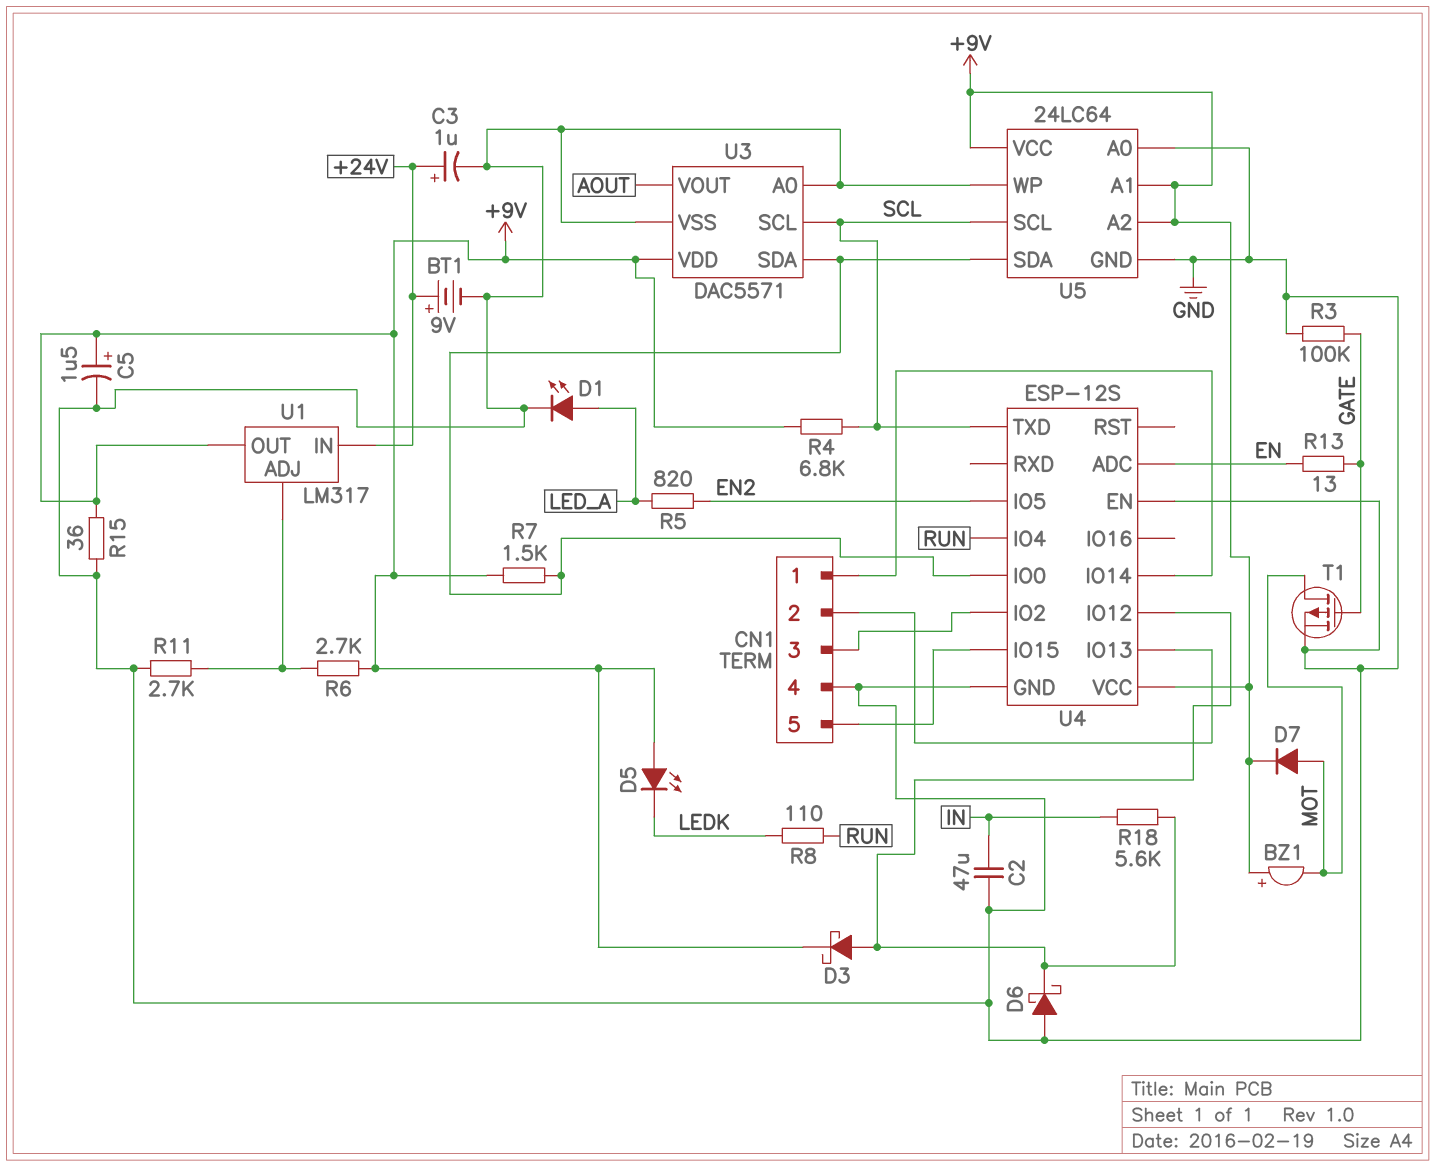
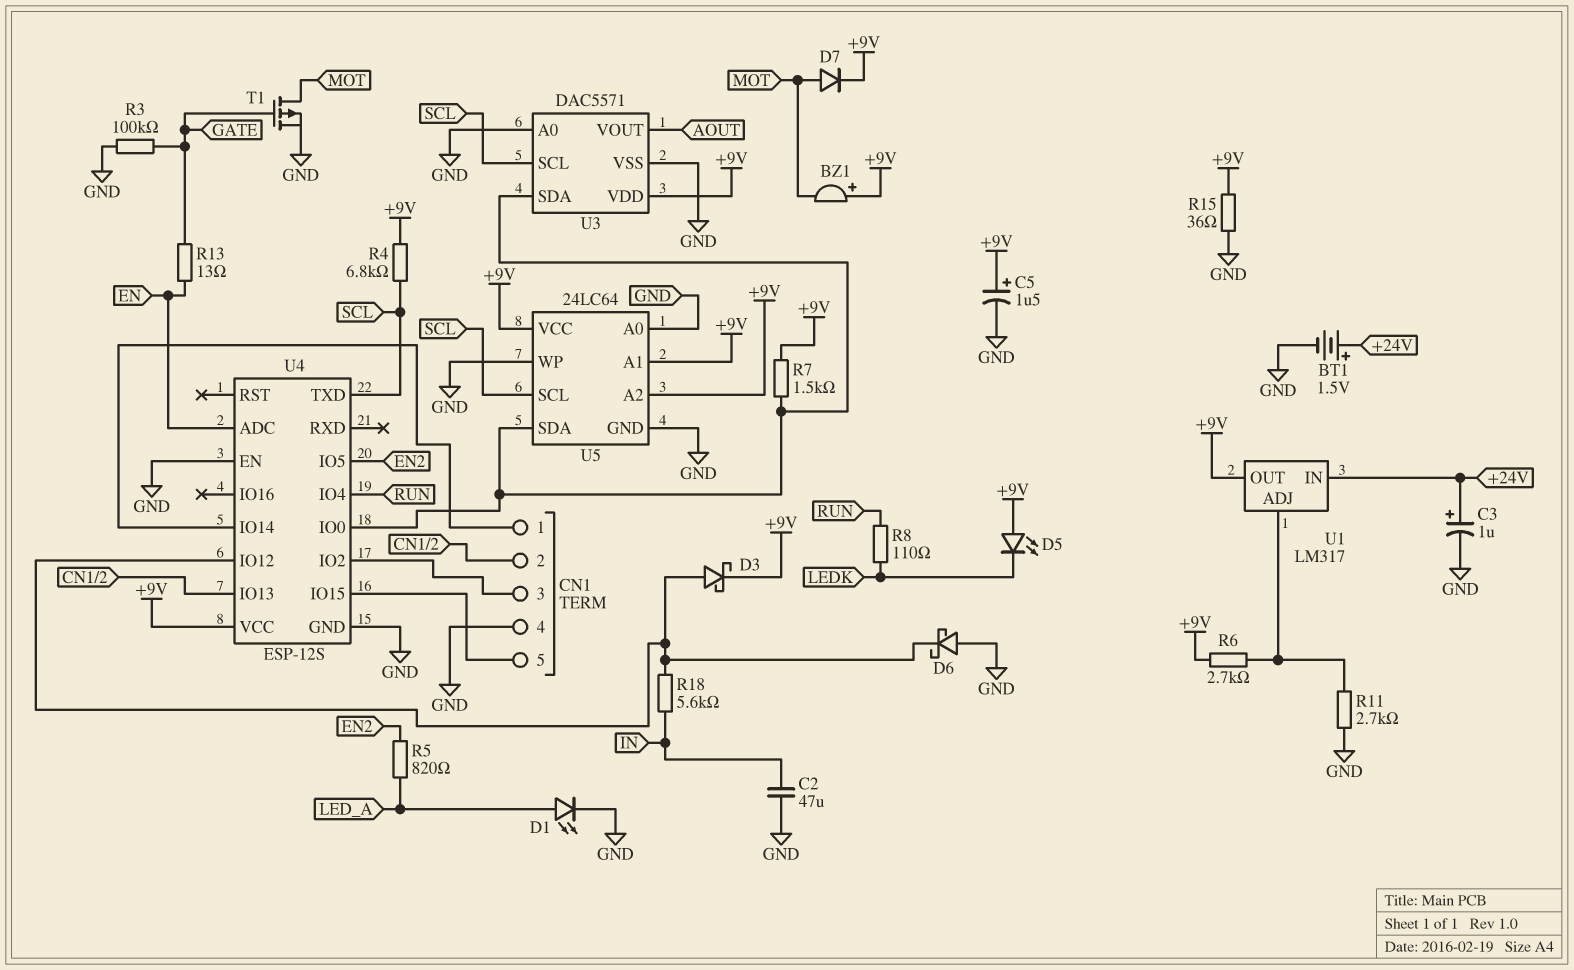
BT1: 9V (plus +24V, minus GND) -> 1.5V (plus +24V, minus GND)

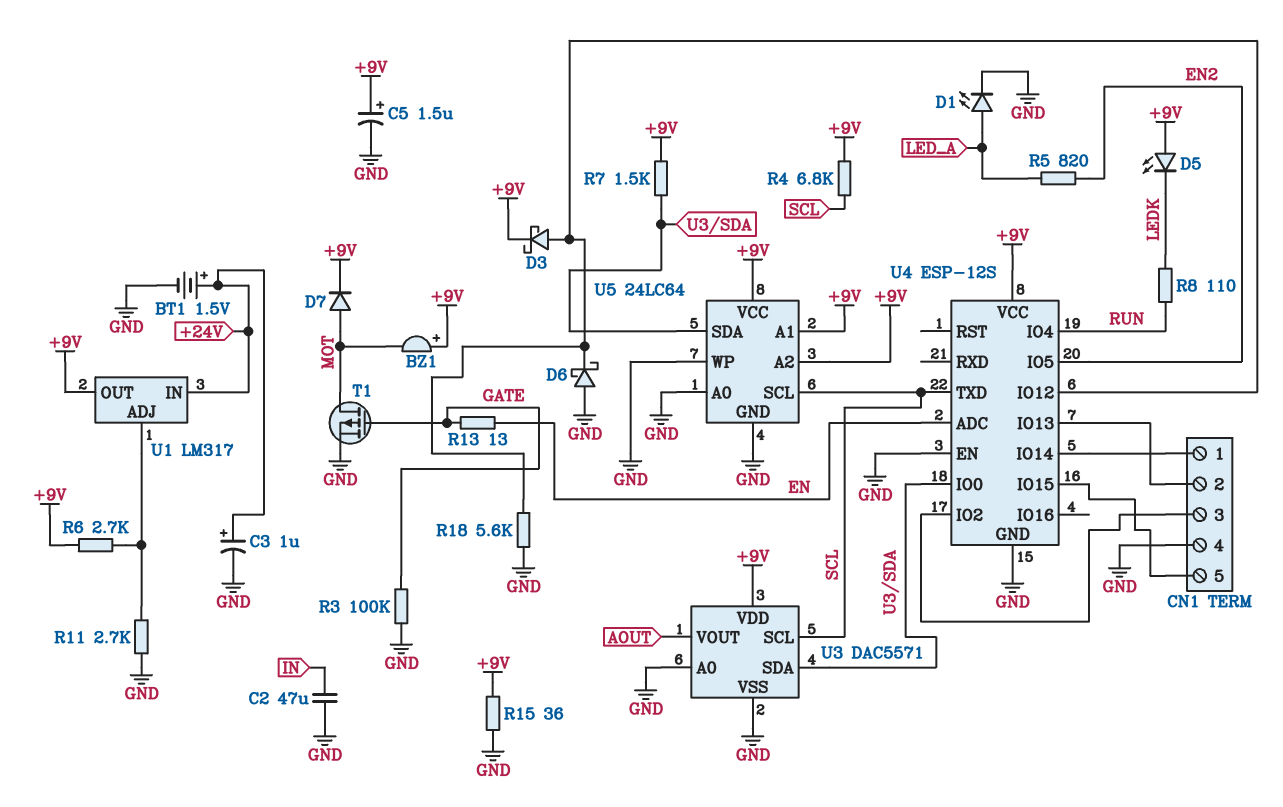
R18: 5.6k (IN, U4/IO12) -> 5.6k (GND, U4/IO12)

